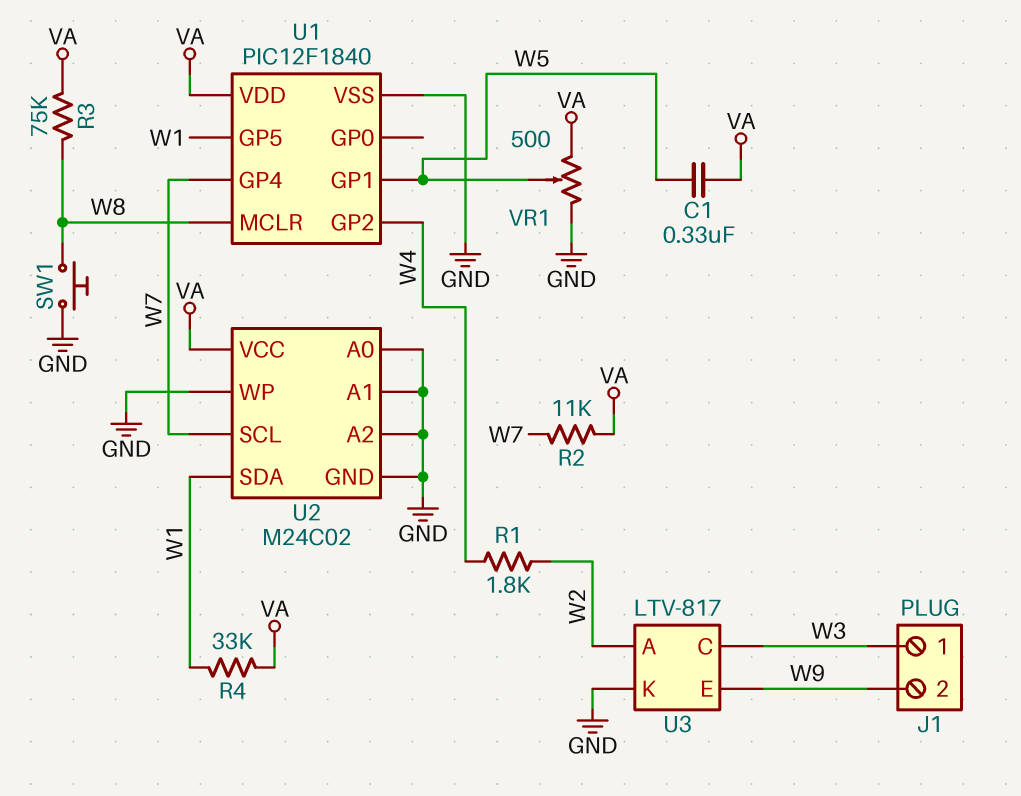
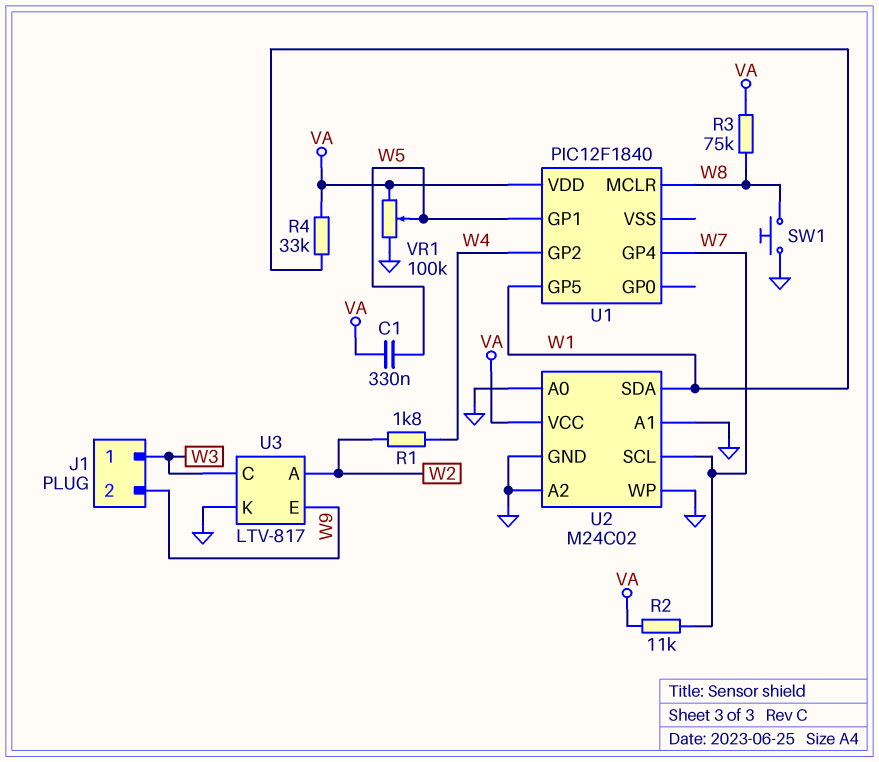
U1 pin VSS: GND -> none
VR1: 500 (GND, VA, wiper W5) -> 100k (GND, VA, wiper W5)

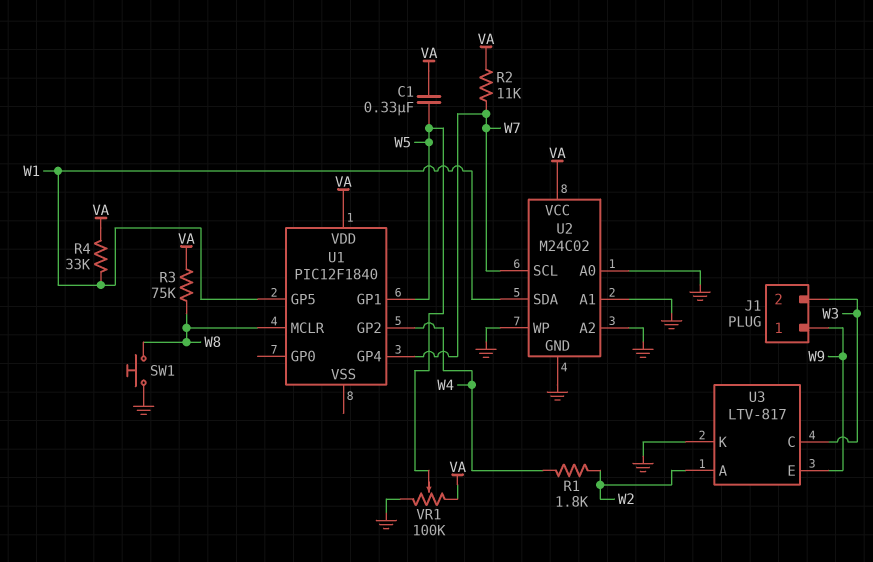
J1 pin 1: W3 -> W9
J1 pin 2: W9 -> W3

